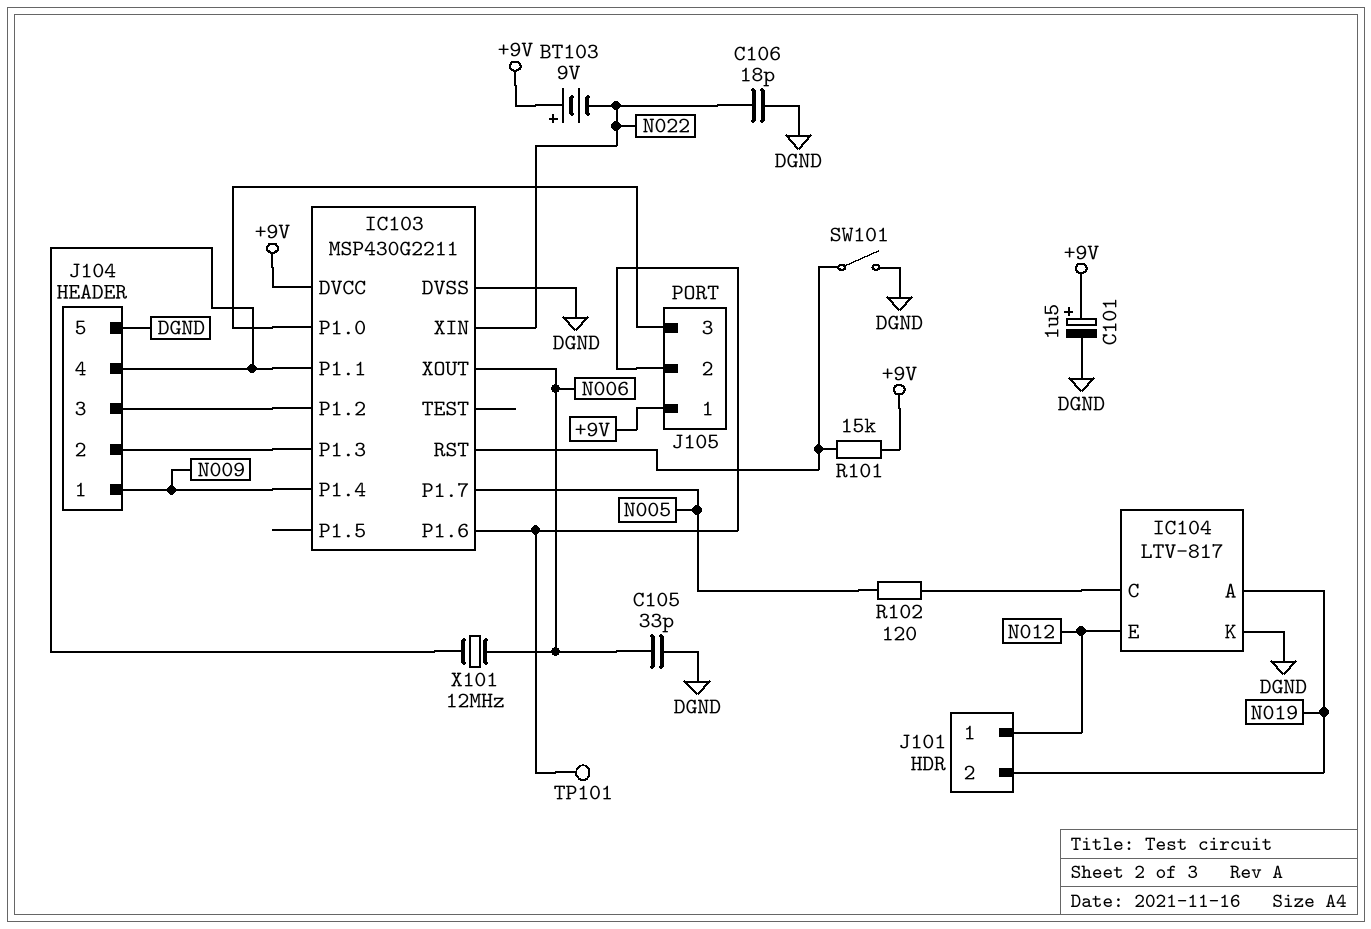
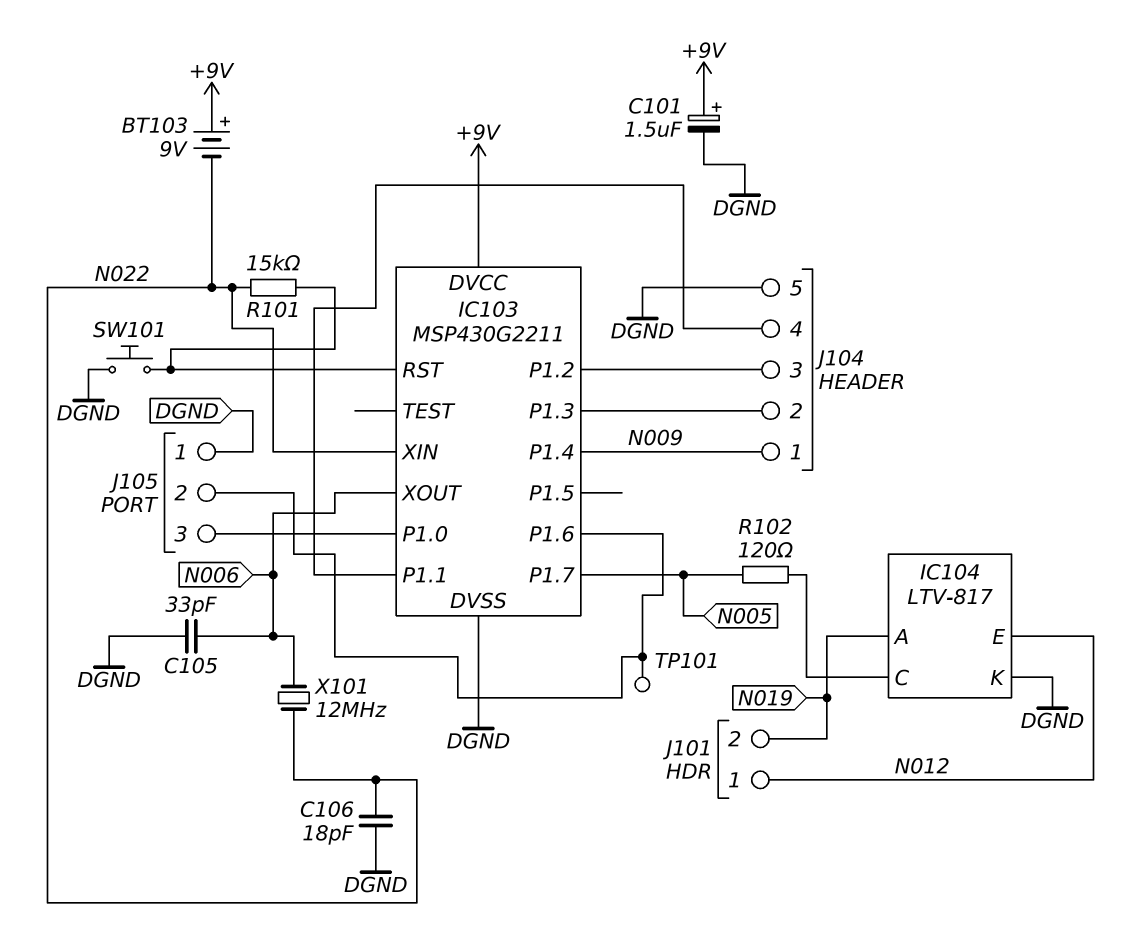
J105 pin 1: +9V -> DGND
R101: 15k (+9V, IC103/RST) -> 15k (IC103/RST, N022)
SW101: switch (DGND, IC103/RST) -> button (DGND, IC103/RST)
X101: 12MHz (IC103/P1.1, N006) -> 12MHz (N006, N022)

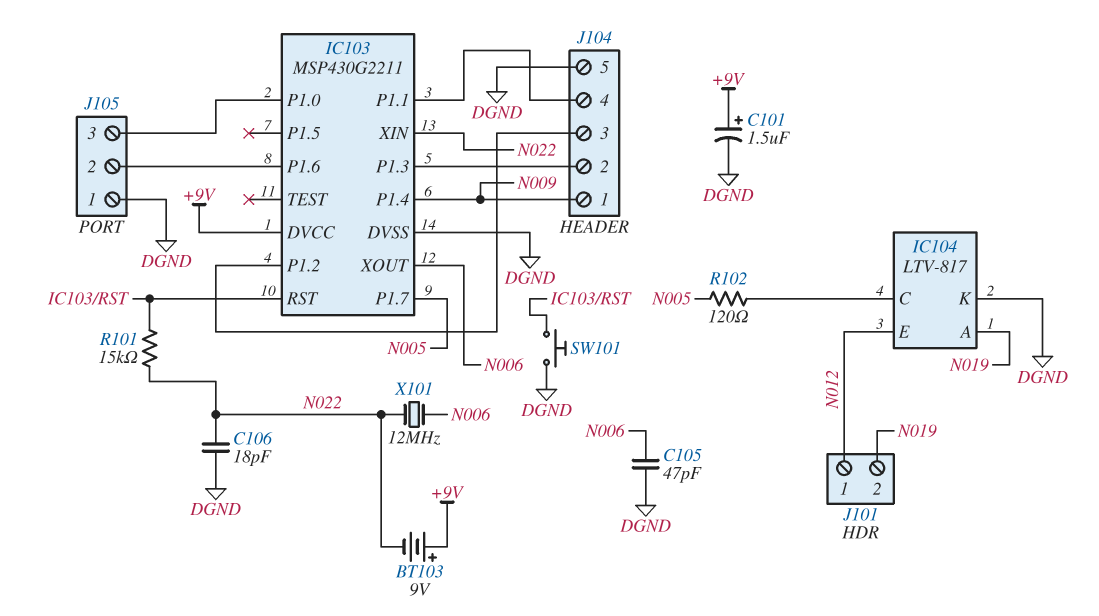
C105: 33pF (DGND, N006) -> 47pF (DGND, N006)
TP101: test point (IC103/P1.6) -> none

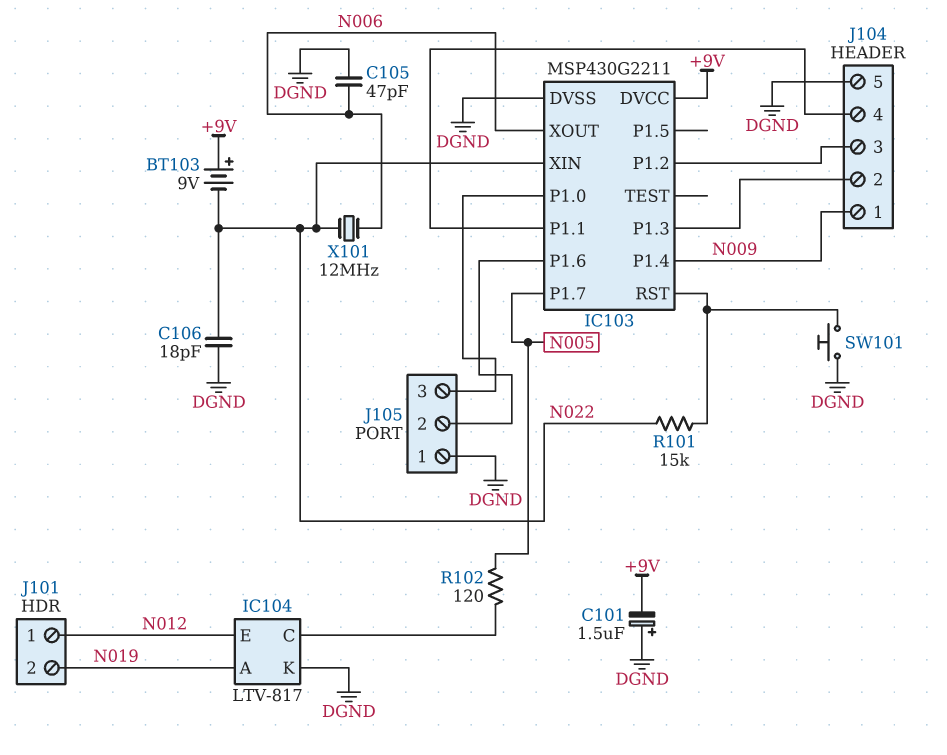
C101: 1.5uF (plus +9V, minus DGND) -> 1.5uF (plus DGND, minus +9V)

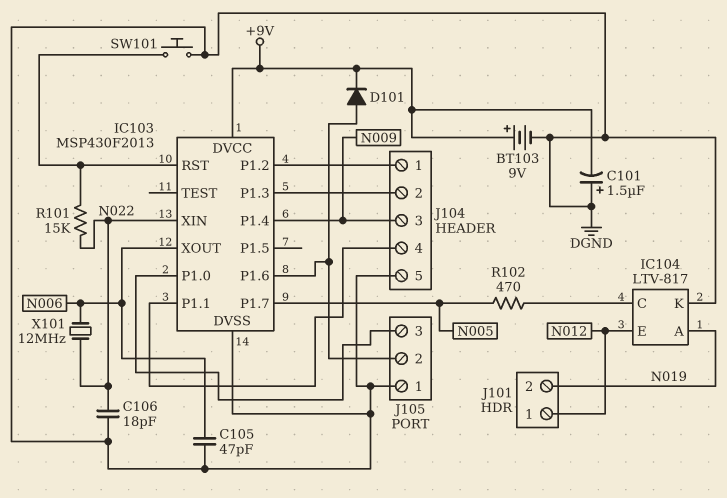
BT103: 9V (plus +9V, minus N022) -> 9V (plus +9V, minus DGND)
D101: none -> diode (A IC103/P1.6, K +9V)
IC103: MSP430G2211 -> MSP430F2013
J104 pin 1: N009 -> IC103/P1.2
J104 pin 3: IC103/P1.2 -> N009
R102: 120 (IC104/C, N005) -> 470 (IC104/C, N005)

